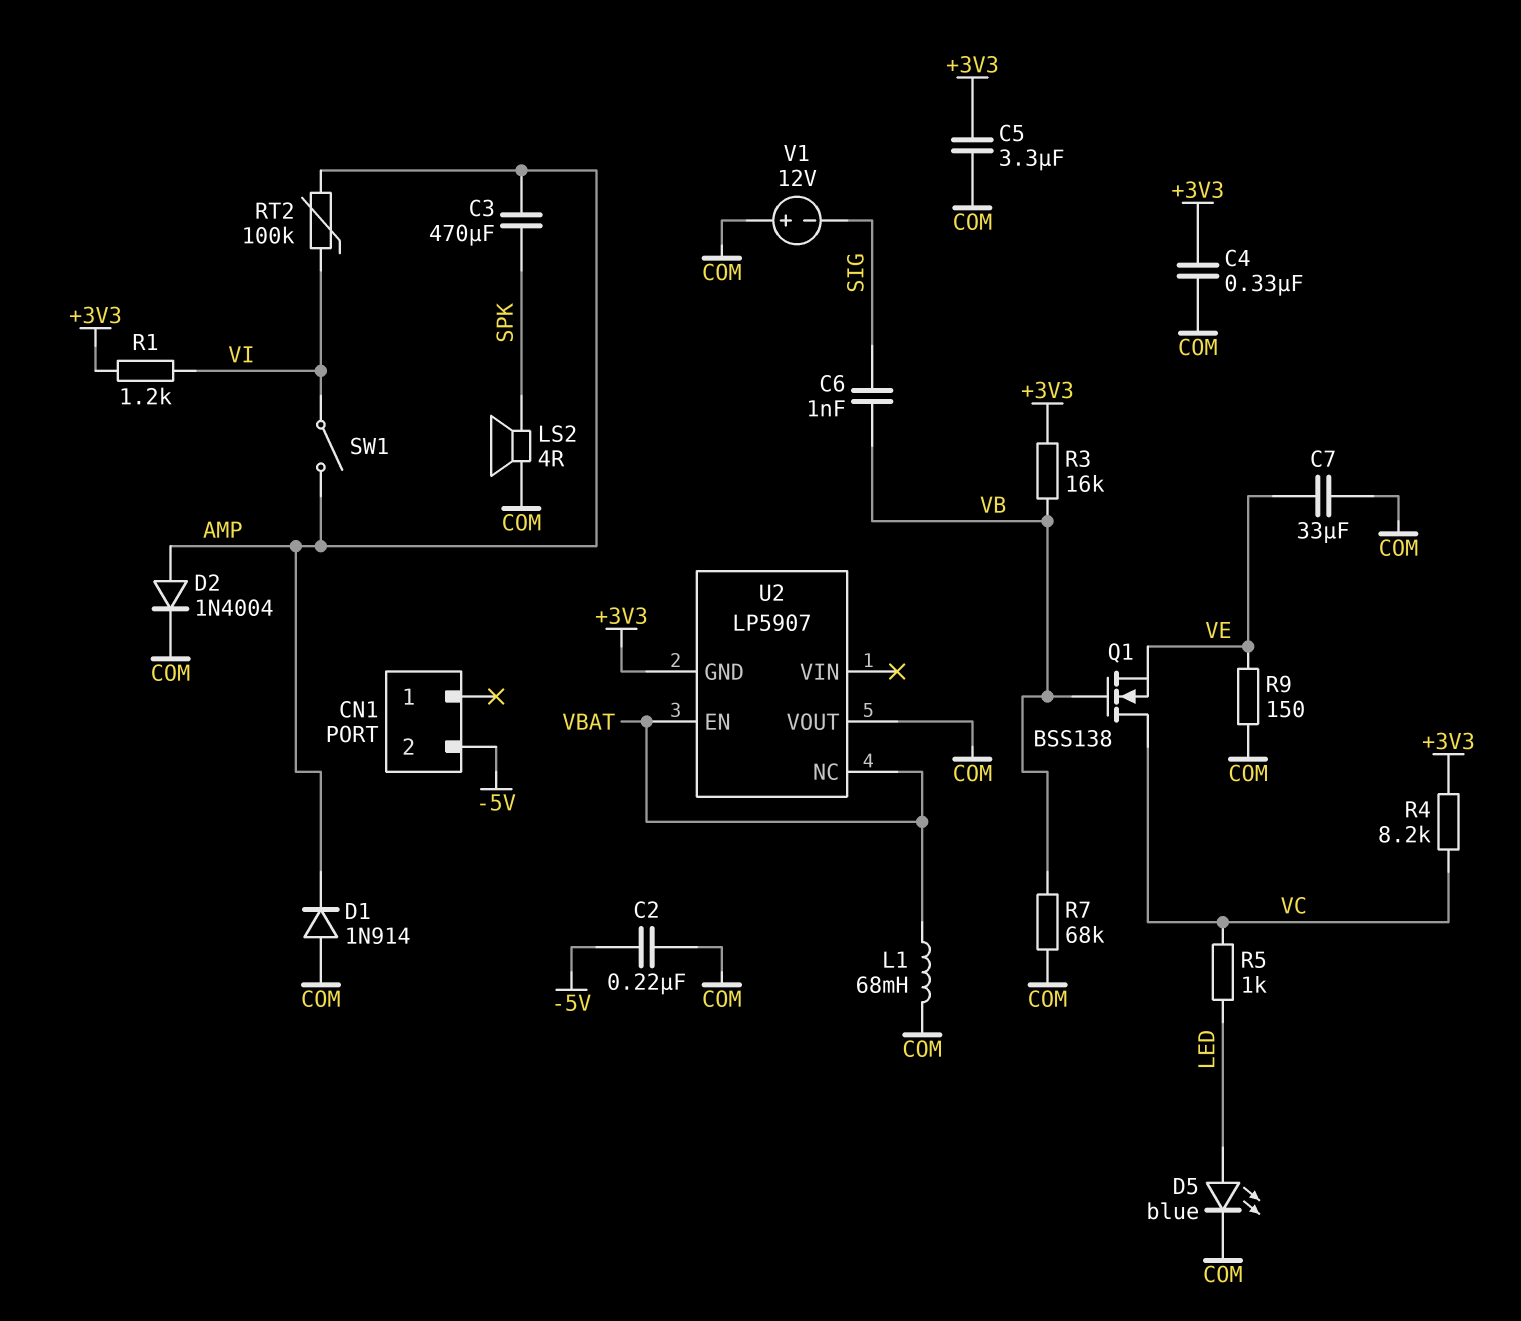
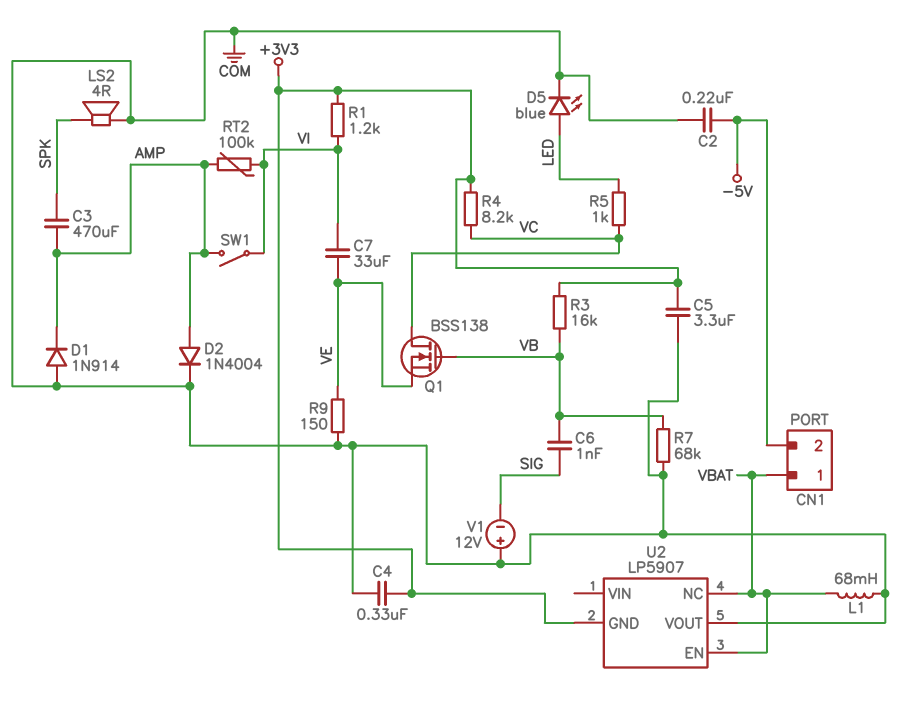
C7: 33uF (COM, VE) -> 33uF (VE, VI)
CN1 pin 1: none -> VBAT

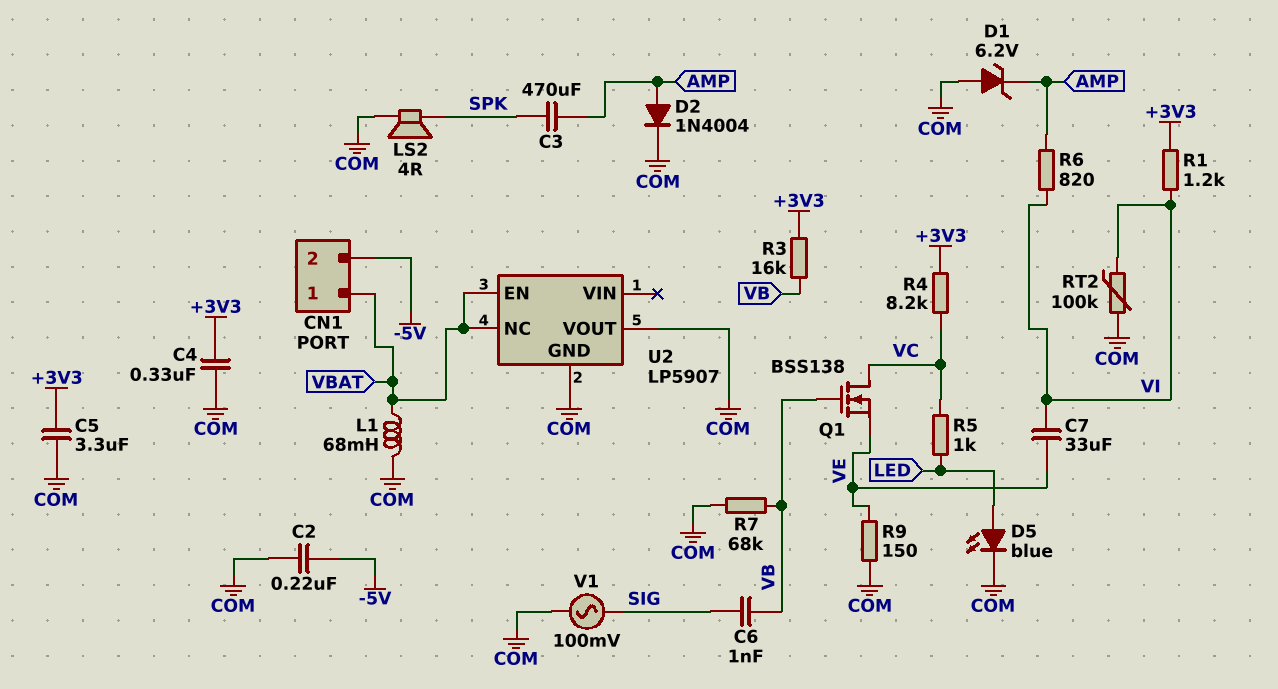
D1: diode 1N914 (A COM, K AMP) -> zener 6.2V (A COM, K AMP)
R6: none -> 820 (AMP, VI)
RT2: 100k (AMP, VI) -> 100k (COM, VI)
SW1: switch (AMP, VI) -> none
U2 pin GND: +3V3 -> COM
V1: 12V (plus COM, minus SIG) -> AC 100mV (COM, SIG)

